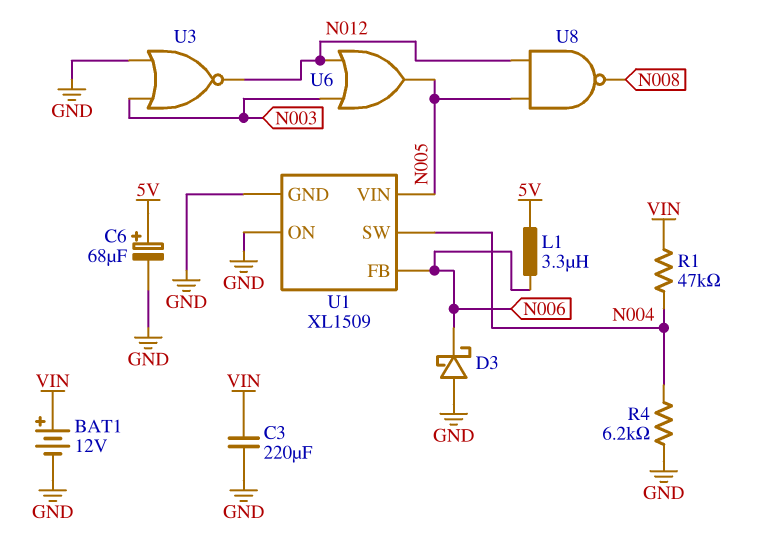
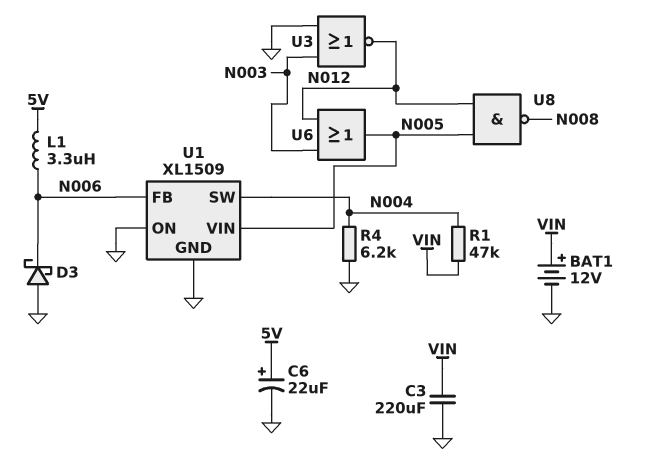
C6: 68uF (plus 5V, minus GND) -> 22uF (plus 5V, minus GND)

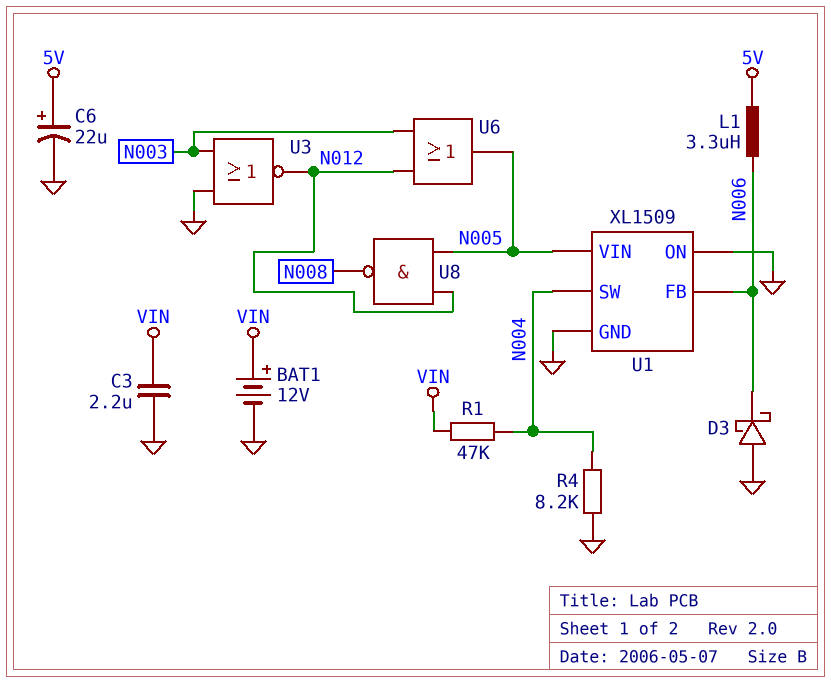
C3: 220uF (GND, VIN) -> 2.2uF (GND, VIN)
R4: 6.2k (GND, N004) -> 8.2k (GND, N004)

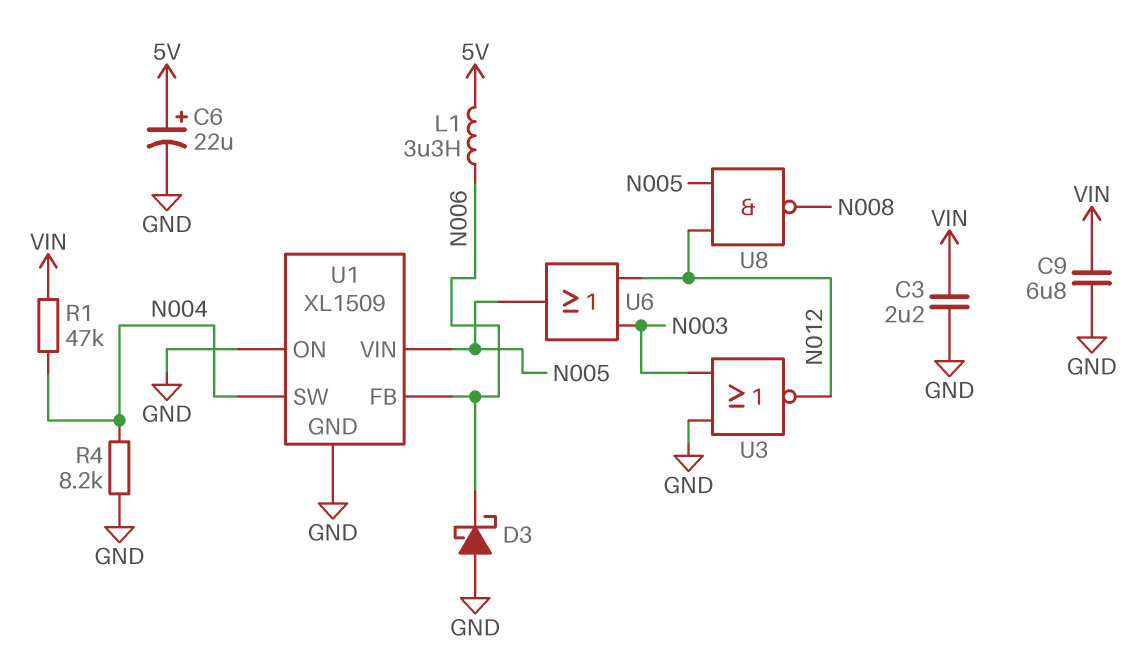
BAT1: 12V (plus VIN, minus GND) -> none
C9: none -> 6.8uF (GND, VIN)

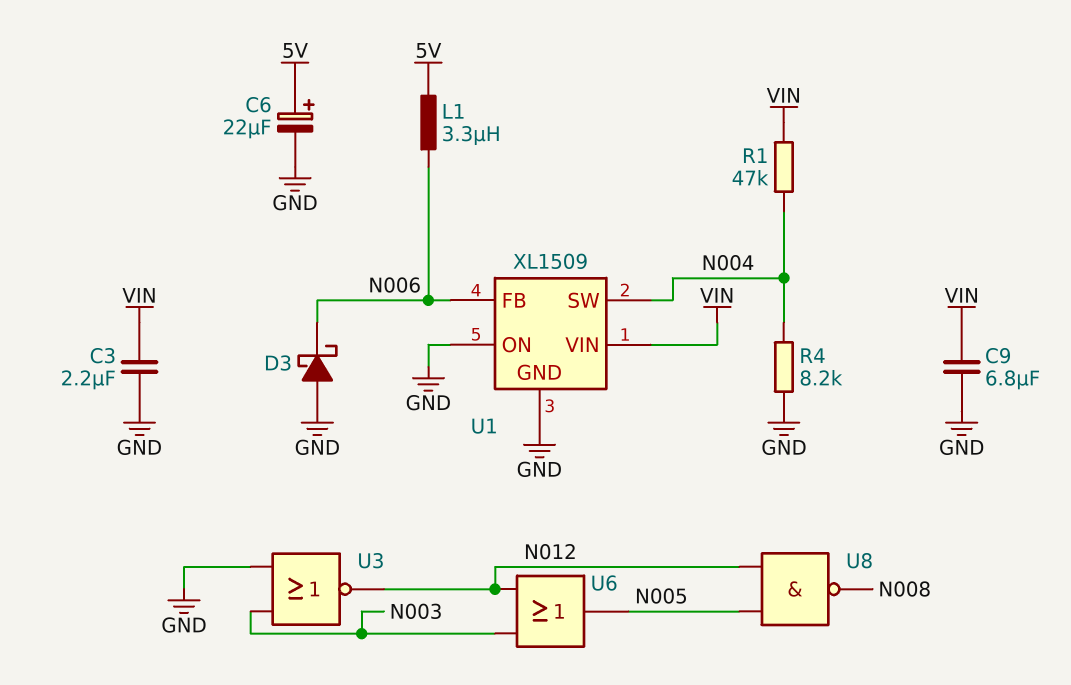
U1 pin VIN: N005 -> VIN

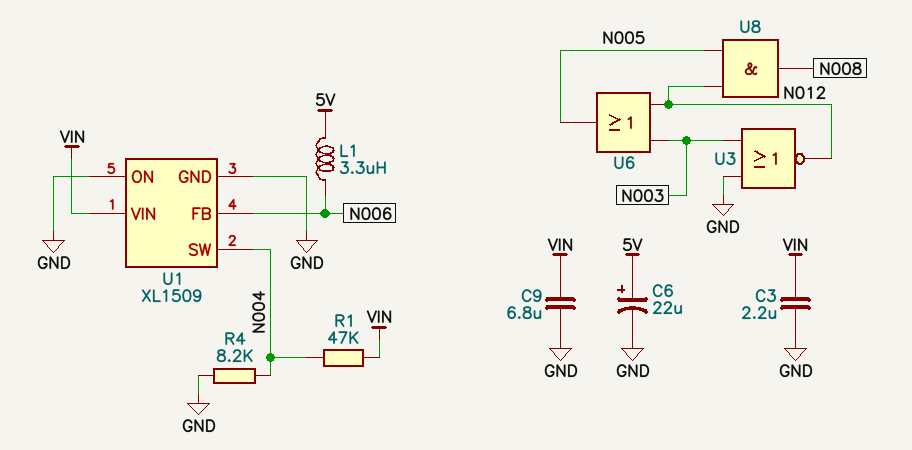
D3: schottky (A GND, K N006) -> none
U8: NAND (in N005, in N012, out N008) -> AND (in N005, in N012, out N008)

